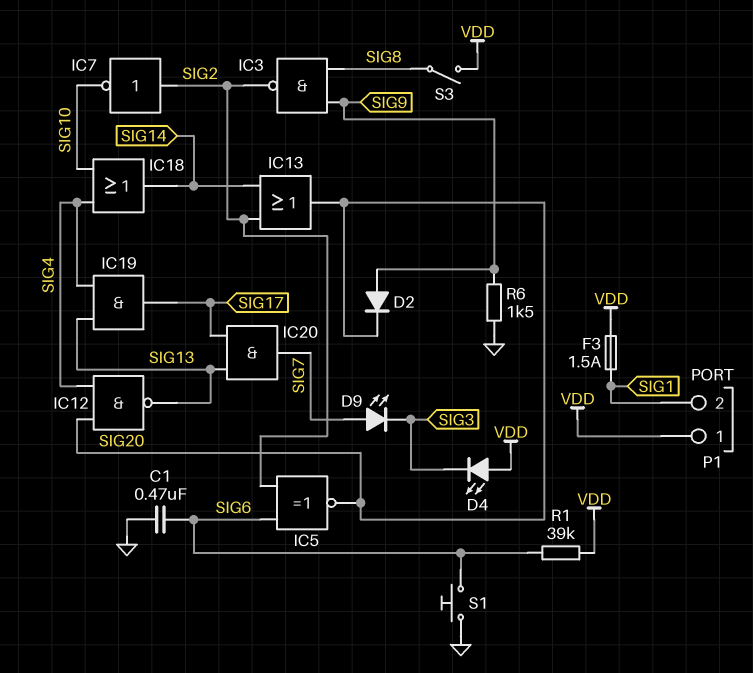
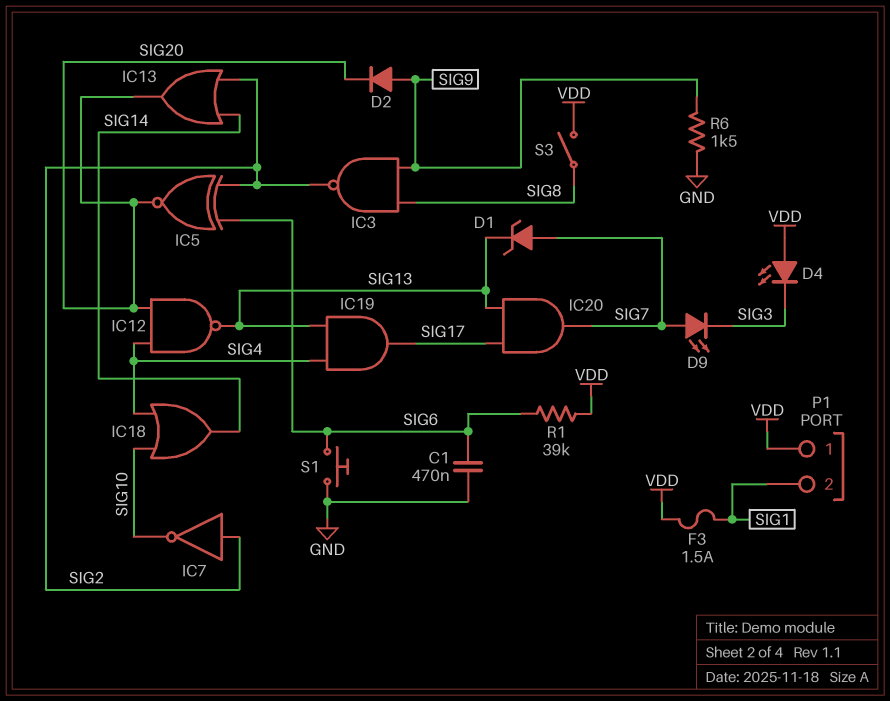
D1: none -> zener (A SIG7, K SIG13)

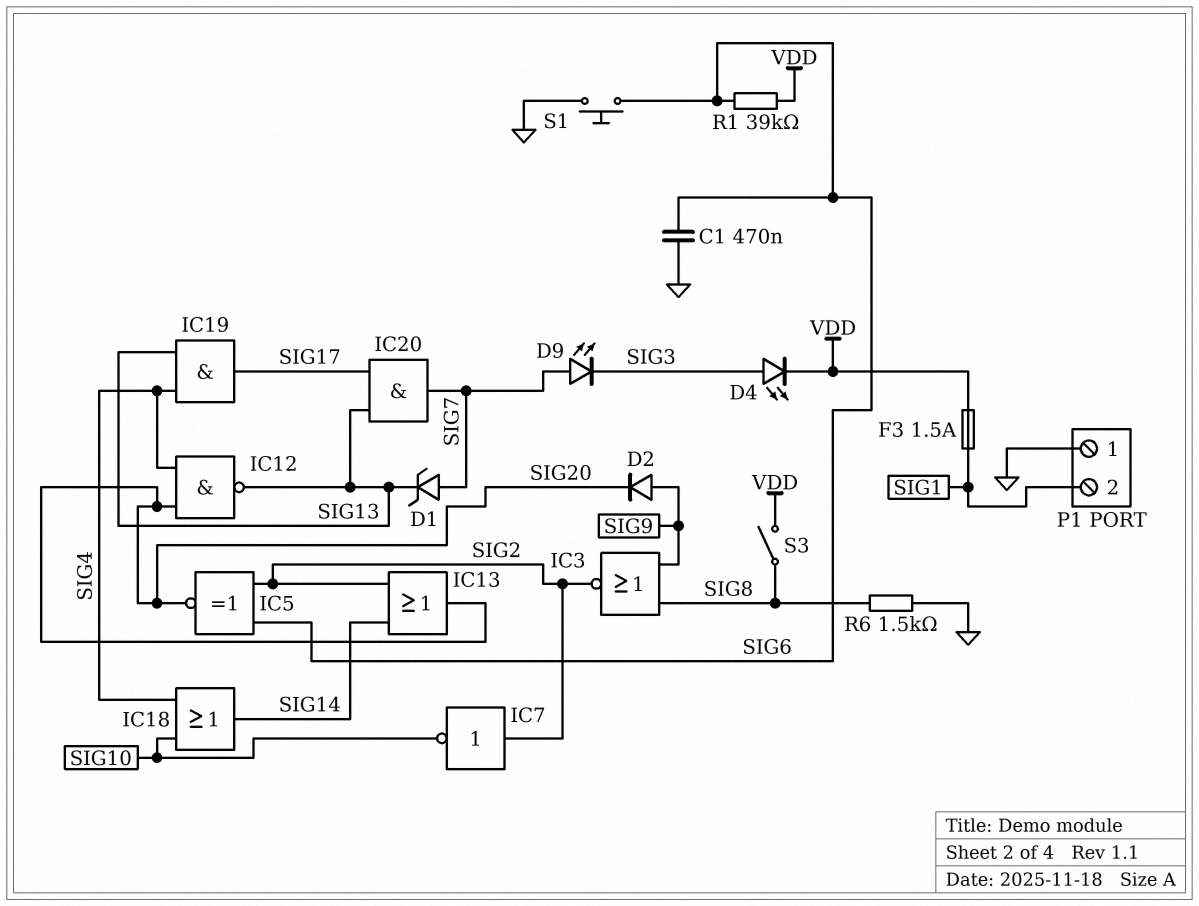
D4: LED (A VDD, K SIG3) -> LED (A SIG3, K VDD)
IC3: NAND (in SIG8, in SIG9, out SIG2) -> NOR (in SIG8, in SIG9, out SIG2)
P1 pin 1: VDD -> GND
R6: 1.5k (GND, SIG9) -> 1.5k (GND, SIG8)

